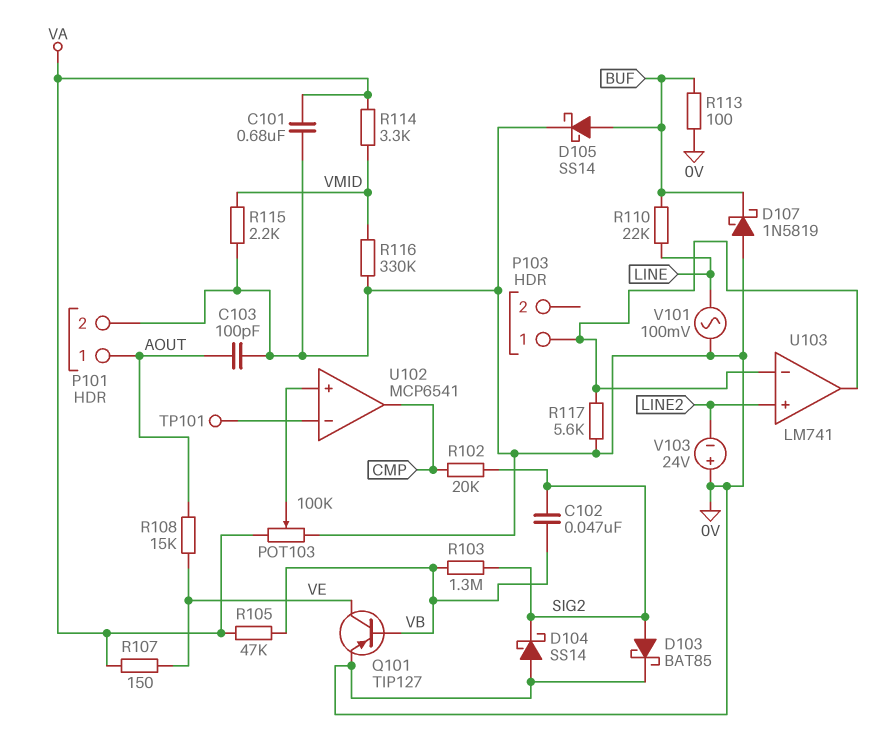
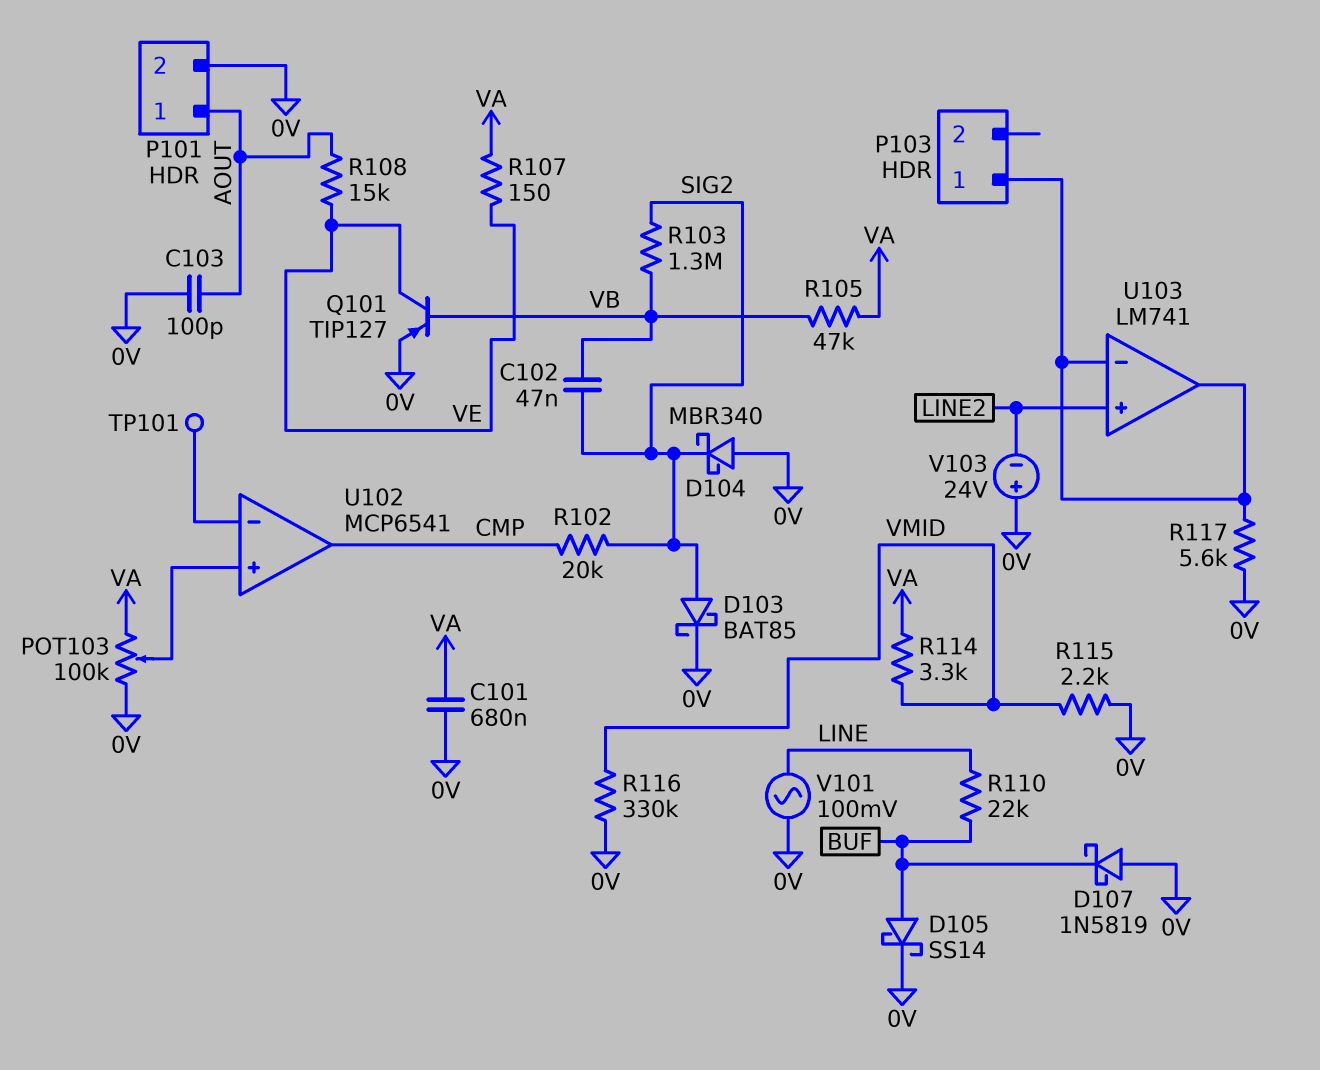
D104: schottky SS14 (A 0V, K SIG2) -> schottky MBR340 (A 0V, K SIG2)
R113: 100 (0V, BUF) -> none

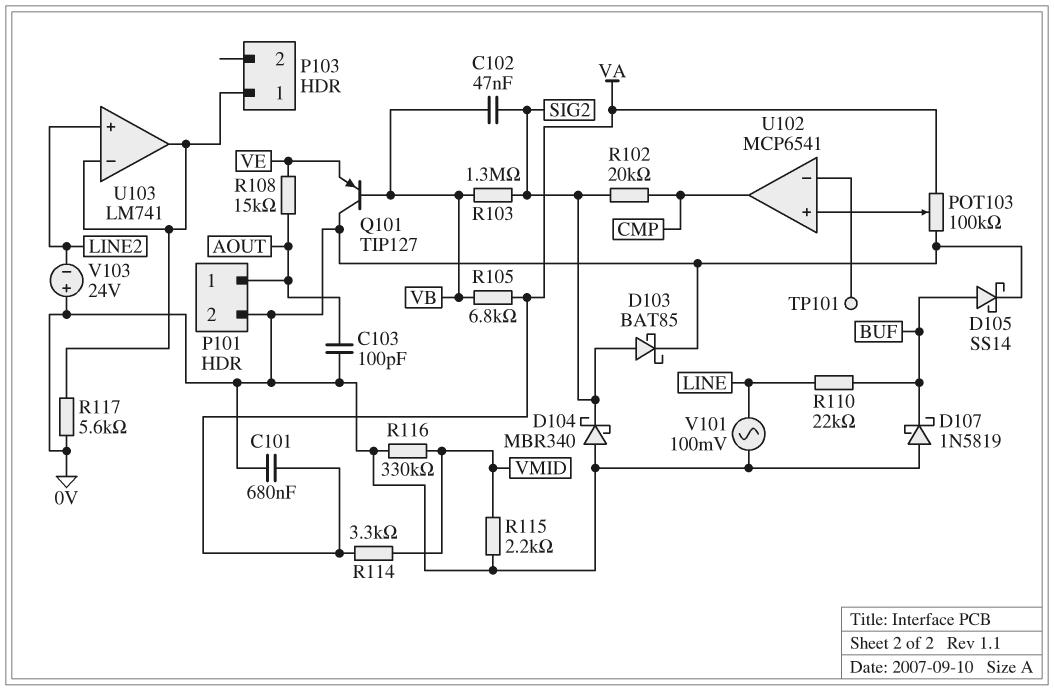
Q101: PNP TIP127 (B VB, C VE, E 0V) -> PNP TIP127 (B VB, C 0V, E VE)
R105: 47k (VA, VB) -> 6.8k (VA, VB)
R107: 150 (VA, VE) -> none

